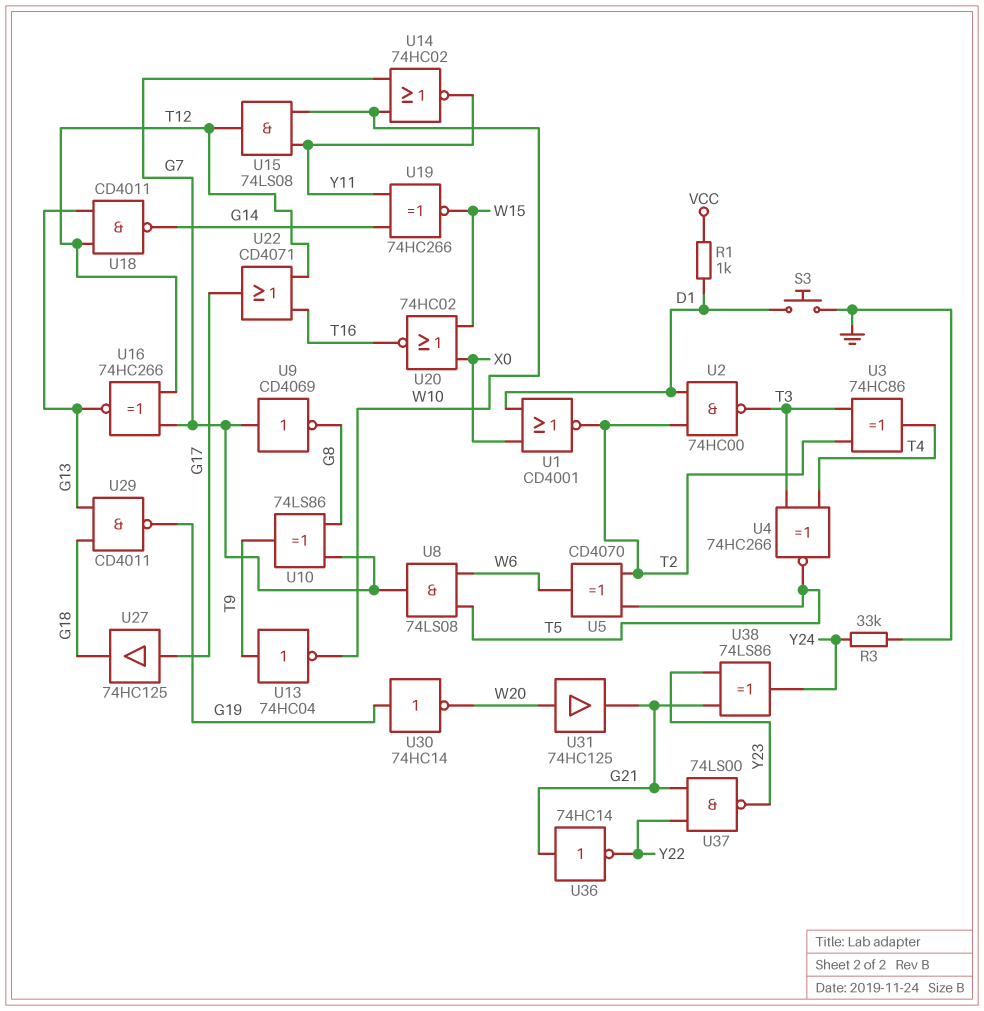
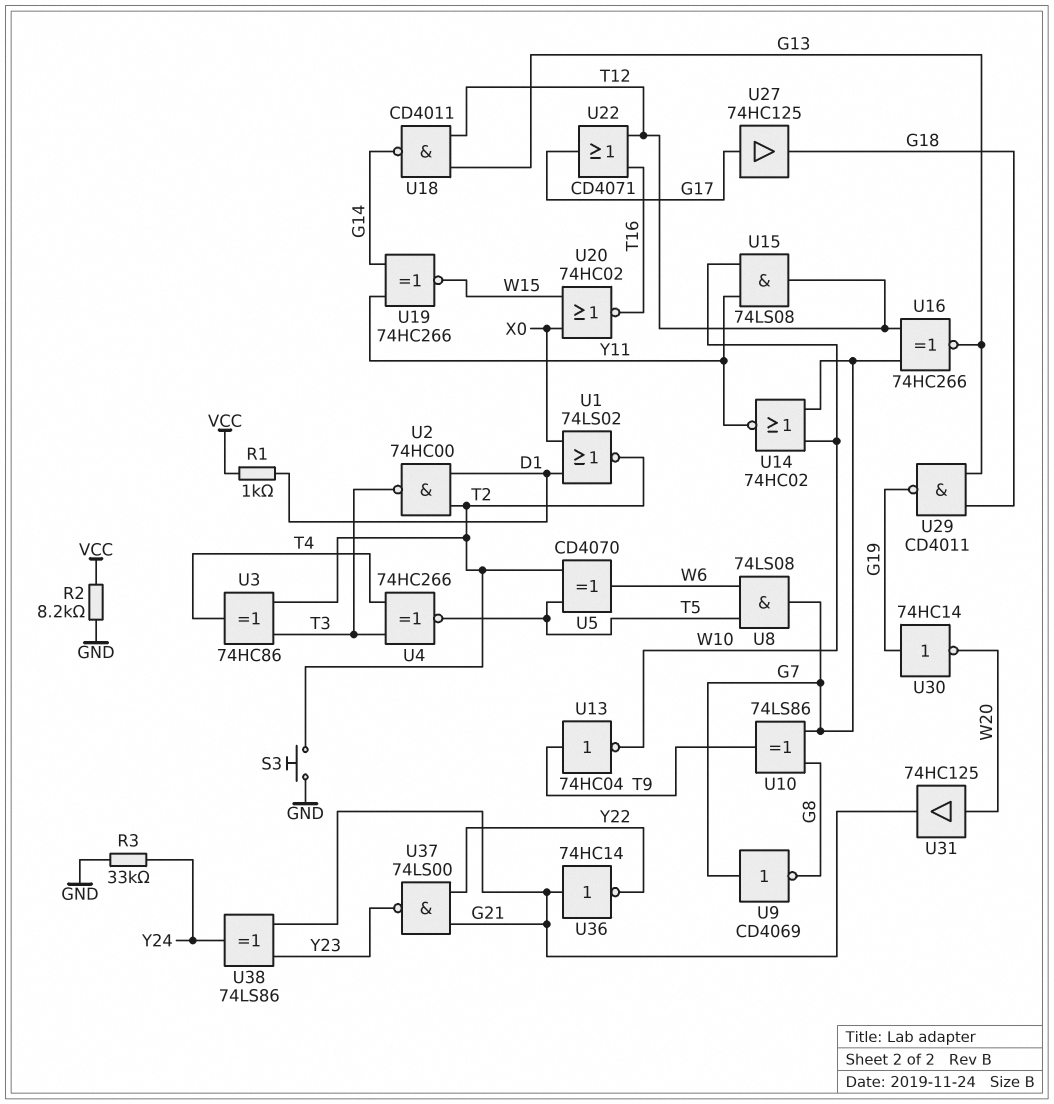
R2: none -> 8.2k (GND, VCC)
S3: button (D1, GND) -> button (GND, T2)
U1: NOR CD4001 (in D1, in X0, out T2) -> NOR 74LS02 (in D1, in X0, out T2)

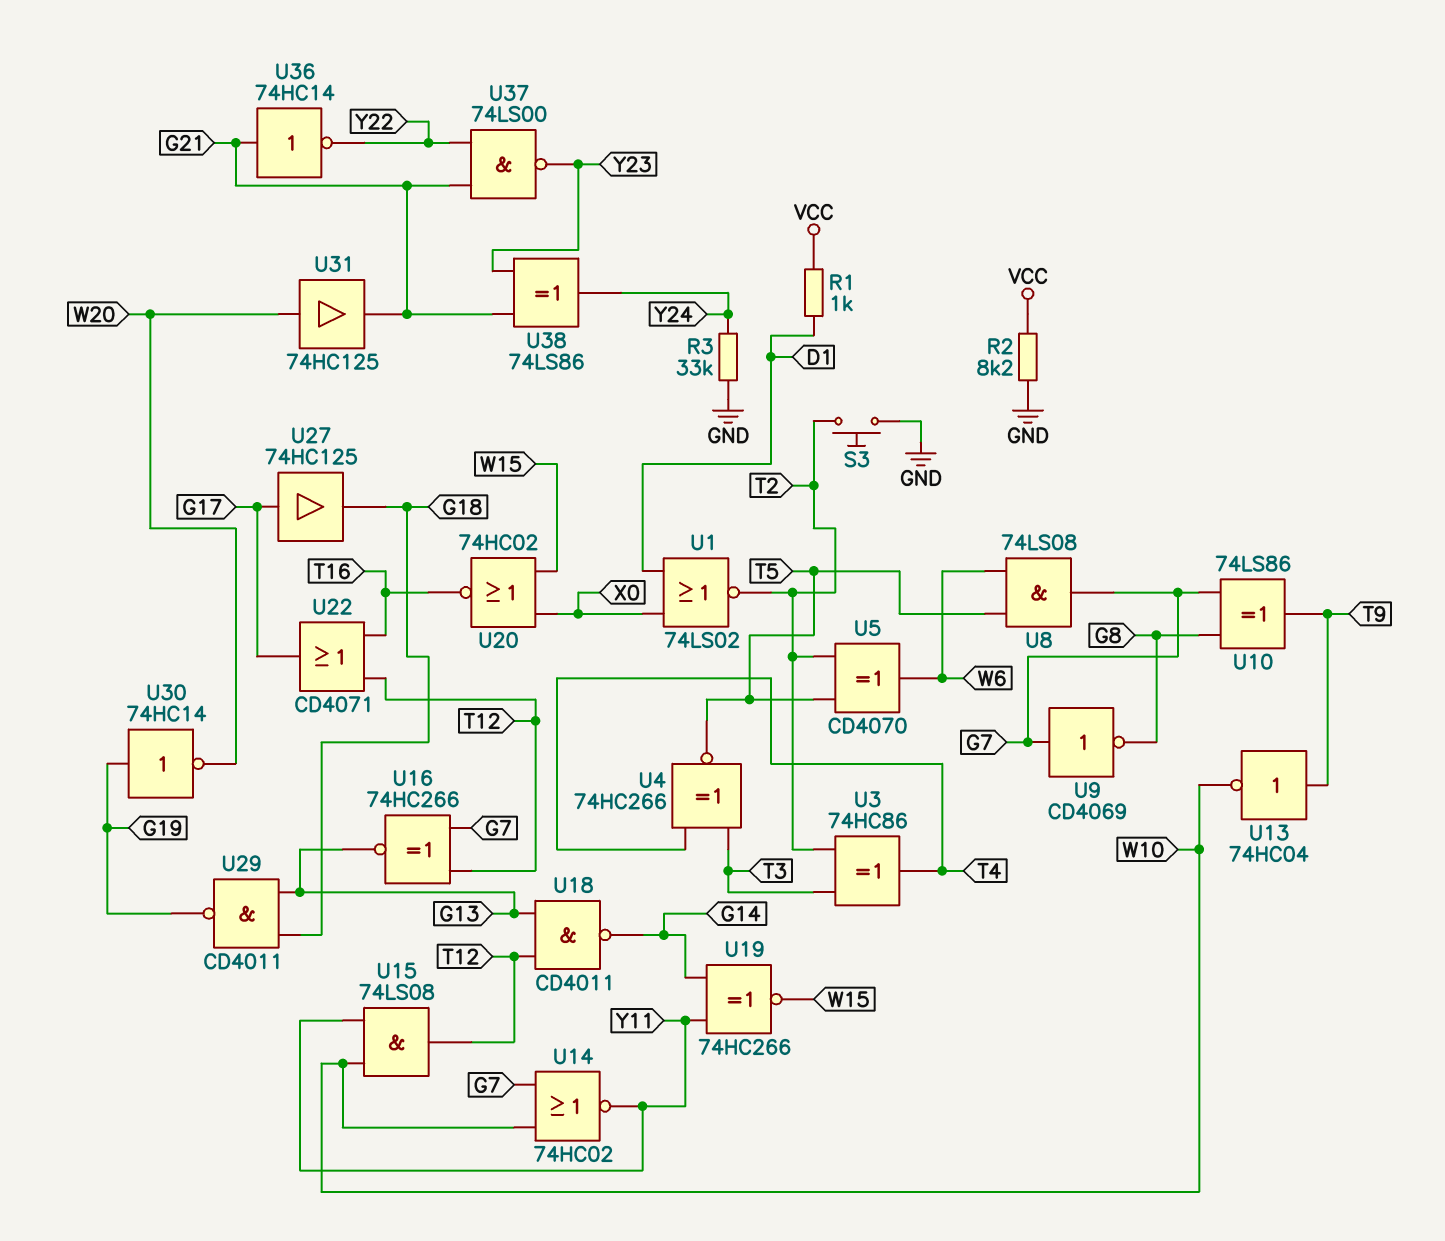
U2: NAND 74HC00 (in D1, in T2, out T3) -> none

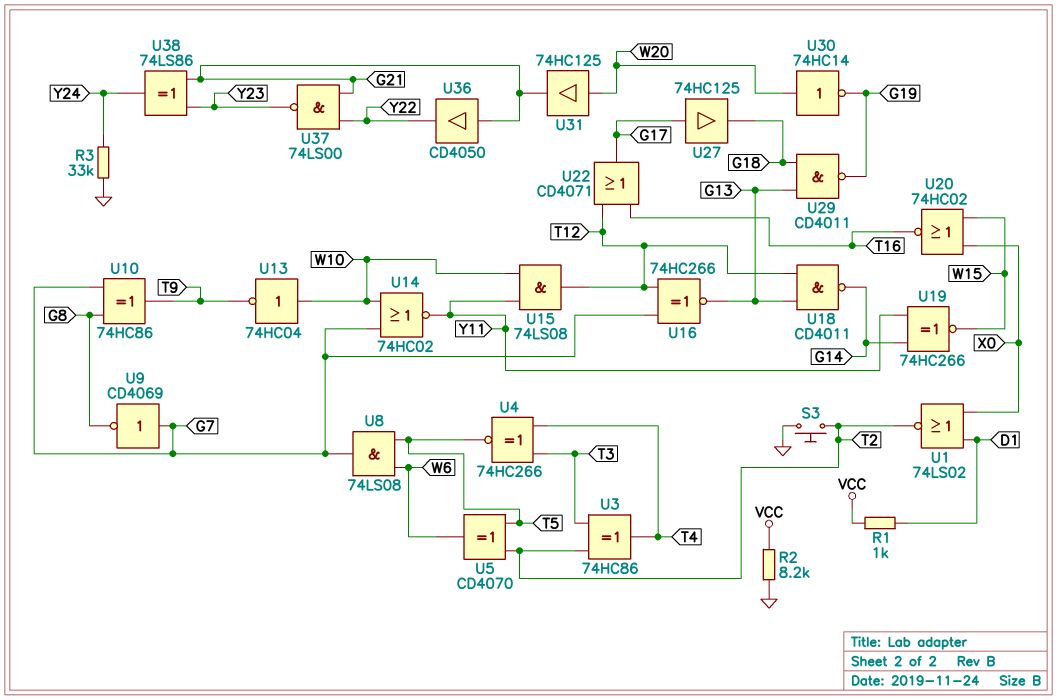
U10: XOR 74LS86 (in G7, in G8, out T9) -> XOR 74HC86 (in G7, in G8, out T9)
U13: NOT 74HC04 (in T9, out W10) -> NOT 74HC04 (in W10, out T9)
U30: NOT 74HC14 (in G19, out W20) -> NOT 74HC14 (in W20, out G19)
U36: NOT 74HC14 (in G21, out Y22) -> buffer CD4050 (in G21, out Y22)

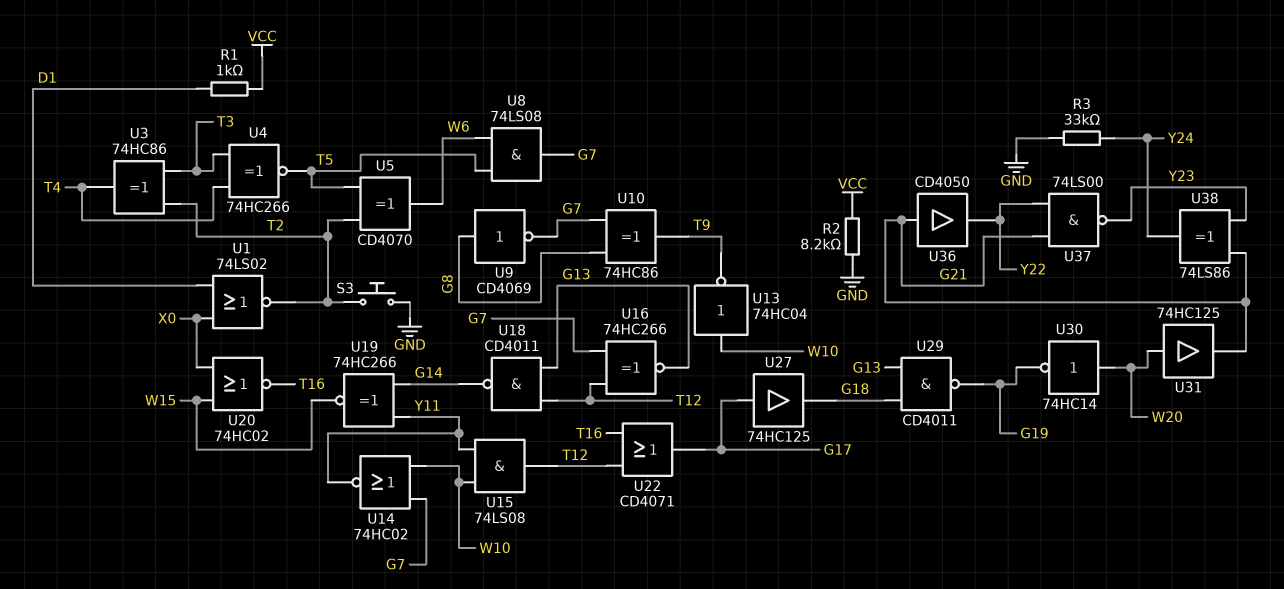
U9: NOT CD4069 (in G7, out G8) -> NOT CD4069 (in G8, out G7)

